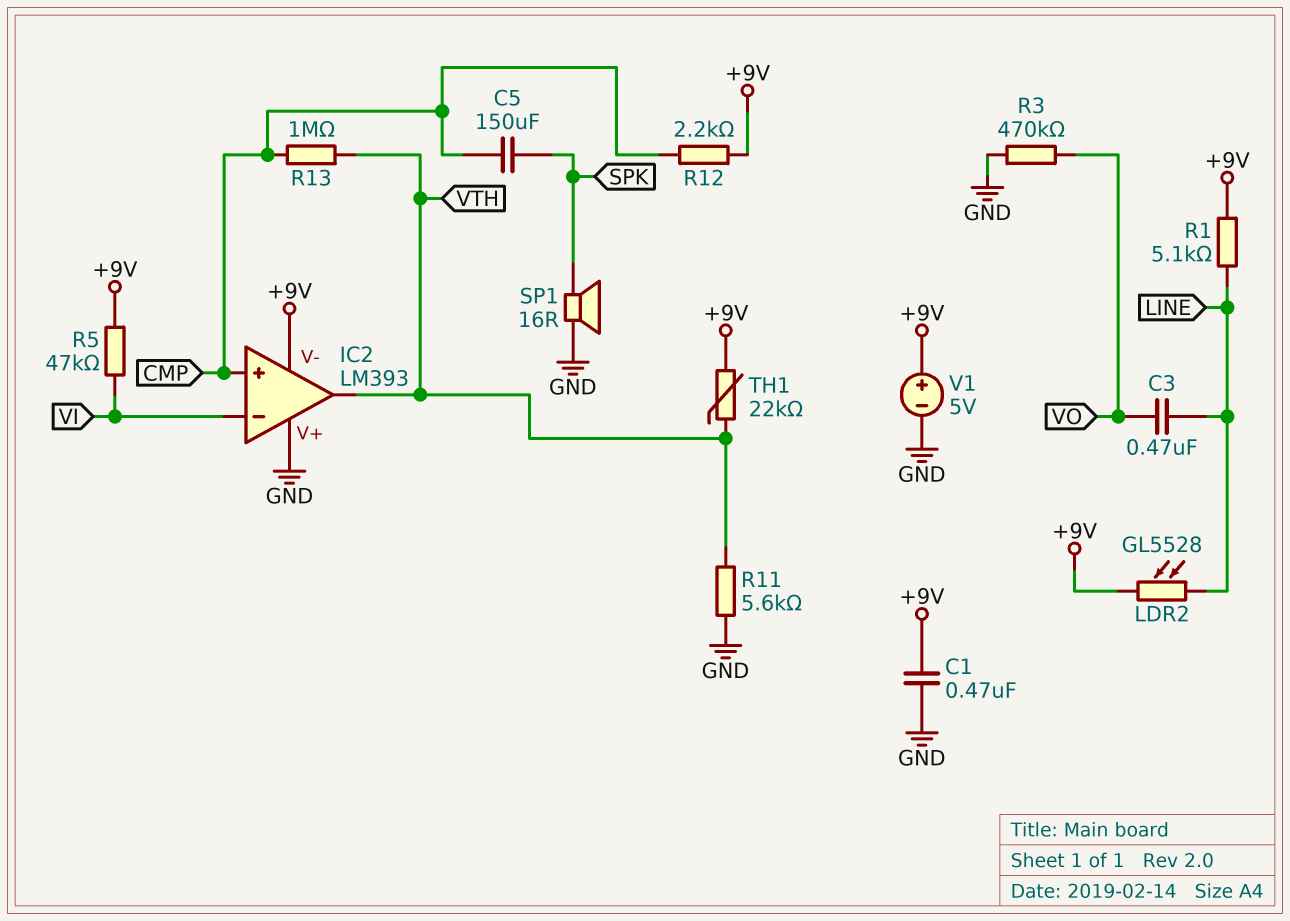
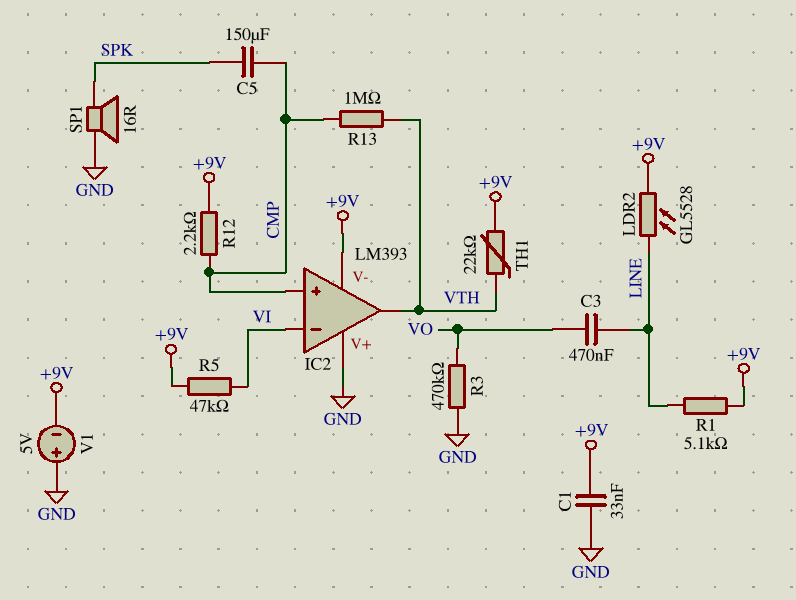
C1: 470nF (+9V, GND) -> 33nF (+9V, GND)
R11: 5.6k (GND, VTH) -> none
V1: 5V (plus +9V, minus GND) -> 5V (plus GND, minus +9V)

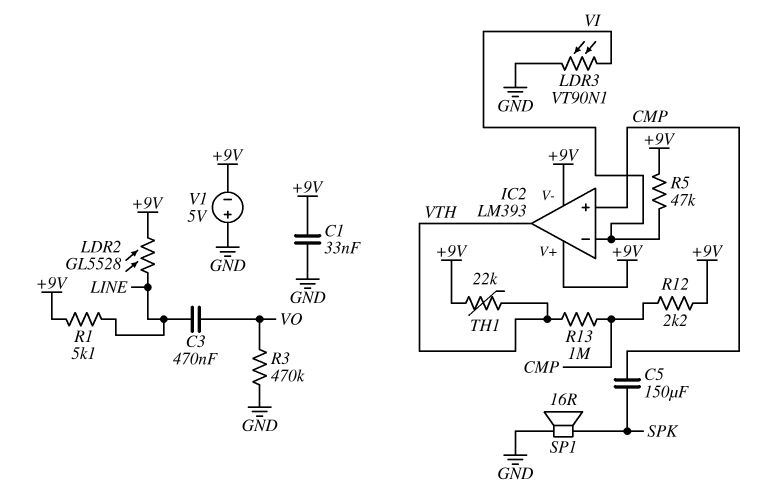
IC2 pin V+: GND -> +9V
LDR3: none -> VT90N1 (GND, VI)

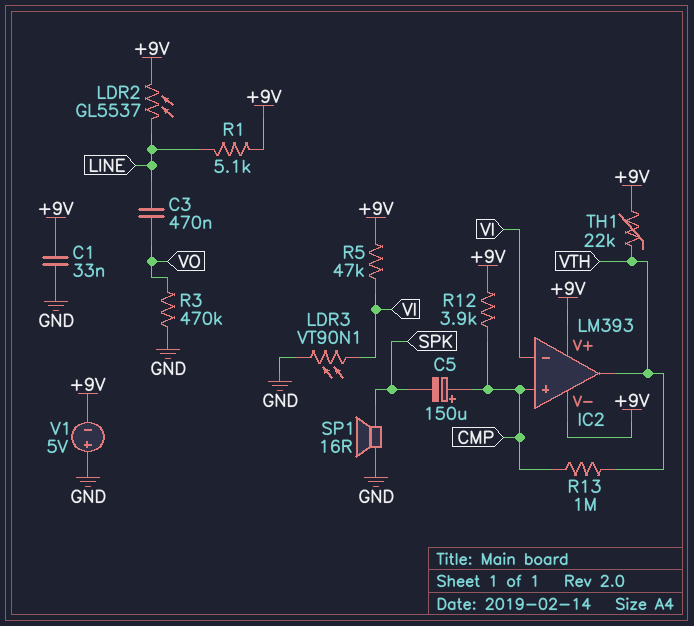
C5: 150uF (CMP, SPK) -> 150uF (plus CMP, minus SPK)
LDR2: GL5528 (+9V, LINE) -> GL5537 (+9V, LINE)
R12: 2.2k (+9V, CMP) -> 3.9k (+9V, CMP)

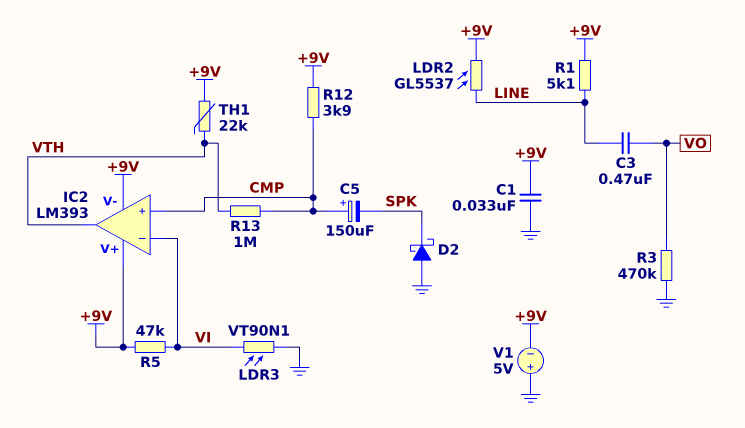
D2: none -> schottky (A GND, K SPK)
SP1: speaker 16R (GND, SPK) -> none

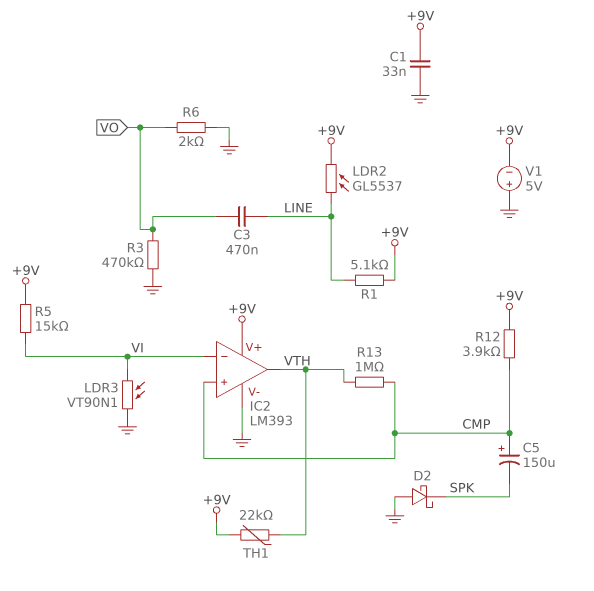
IC2 pin V-: +9V -> GND
R5: 47k (+9V, VI) -> 15k (+9V, VI)
R6: none -> 2k (GND, VO)

